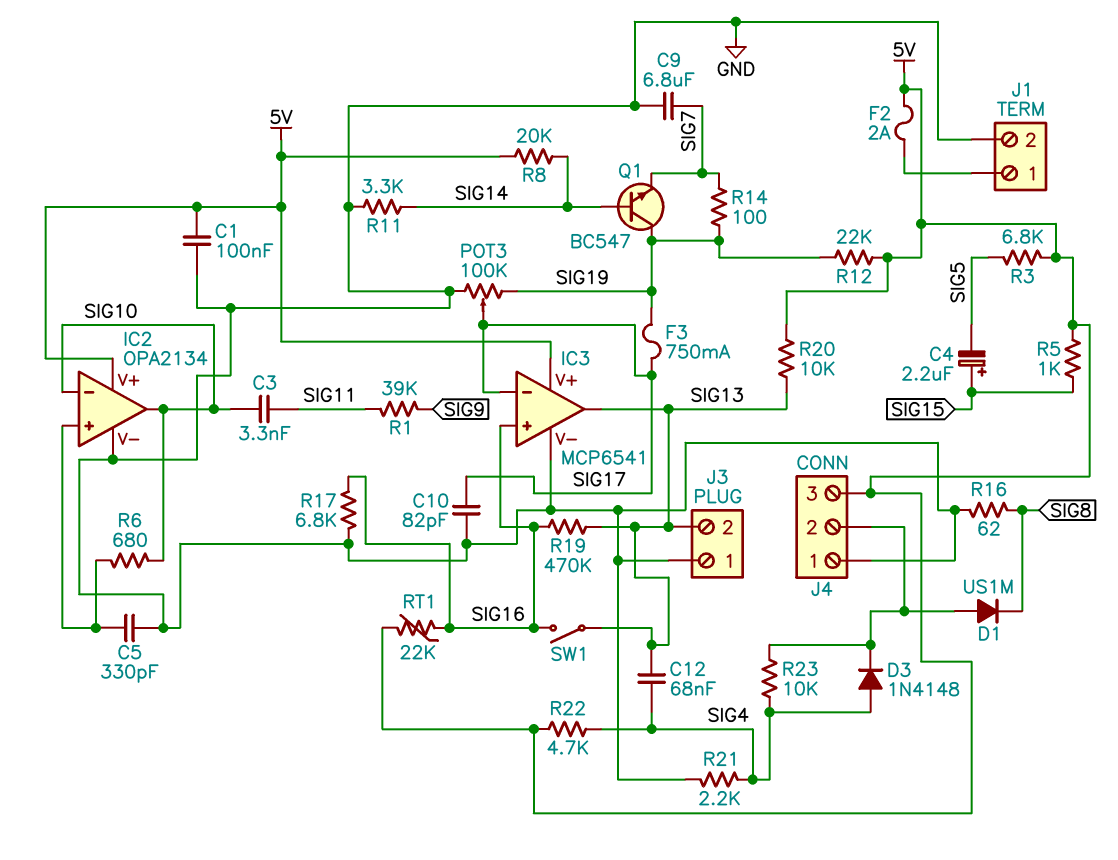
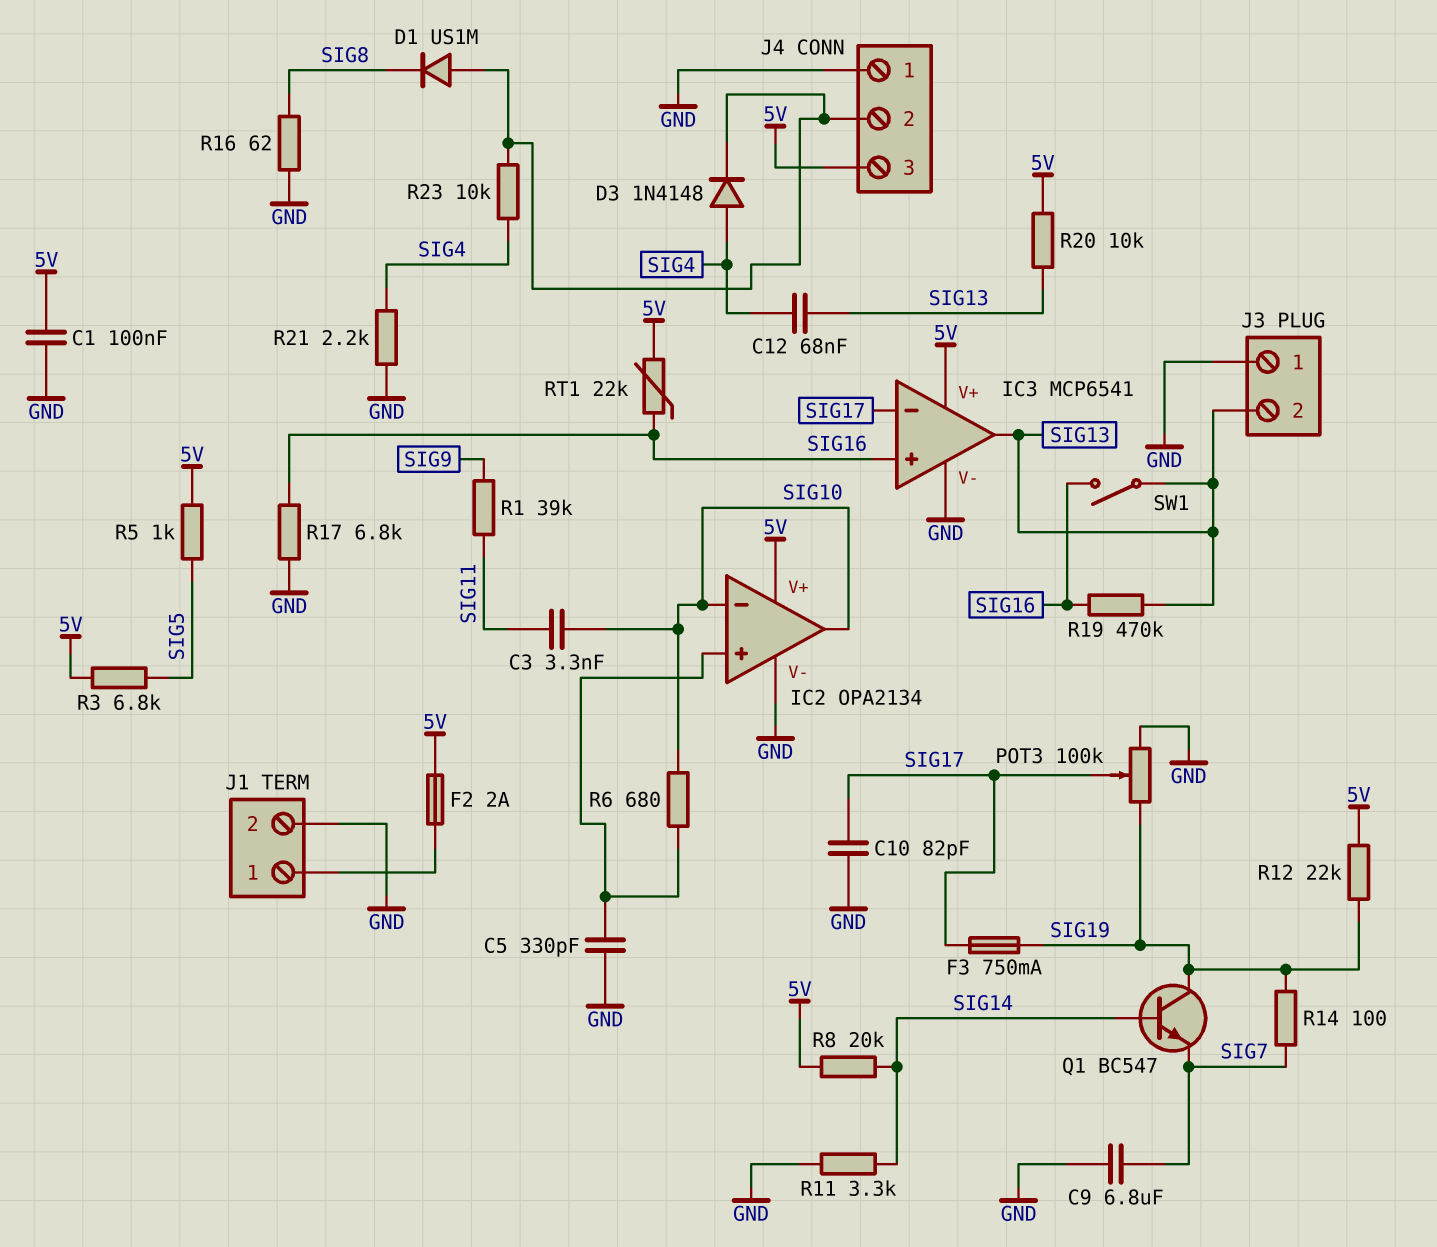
C4: 2.2uF (plus SIG15, minus SIG5) -> none
R5: 1k (5V, SIG15) -> 1k (5V, SIG5)
R22: 4.7k (5V, SIG4) -> none

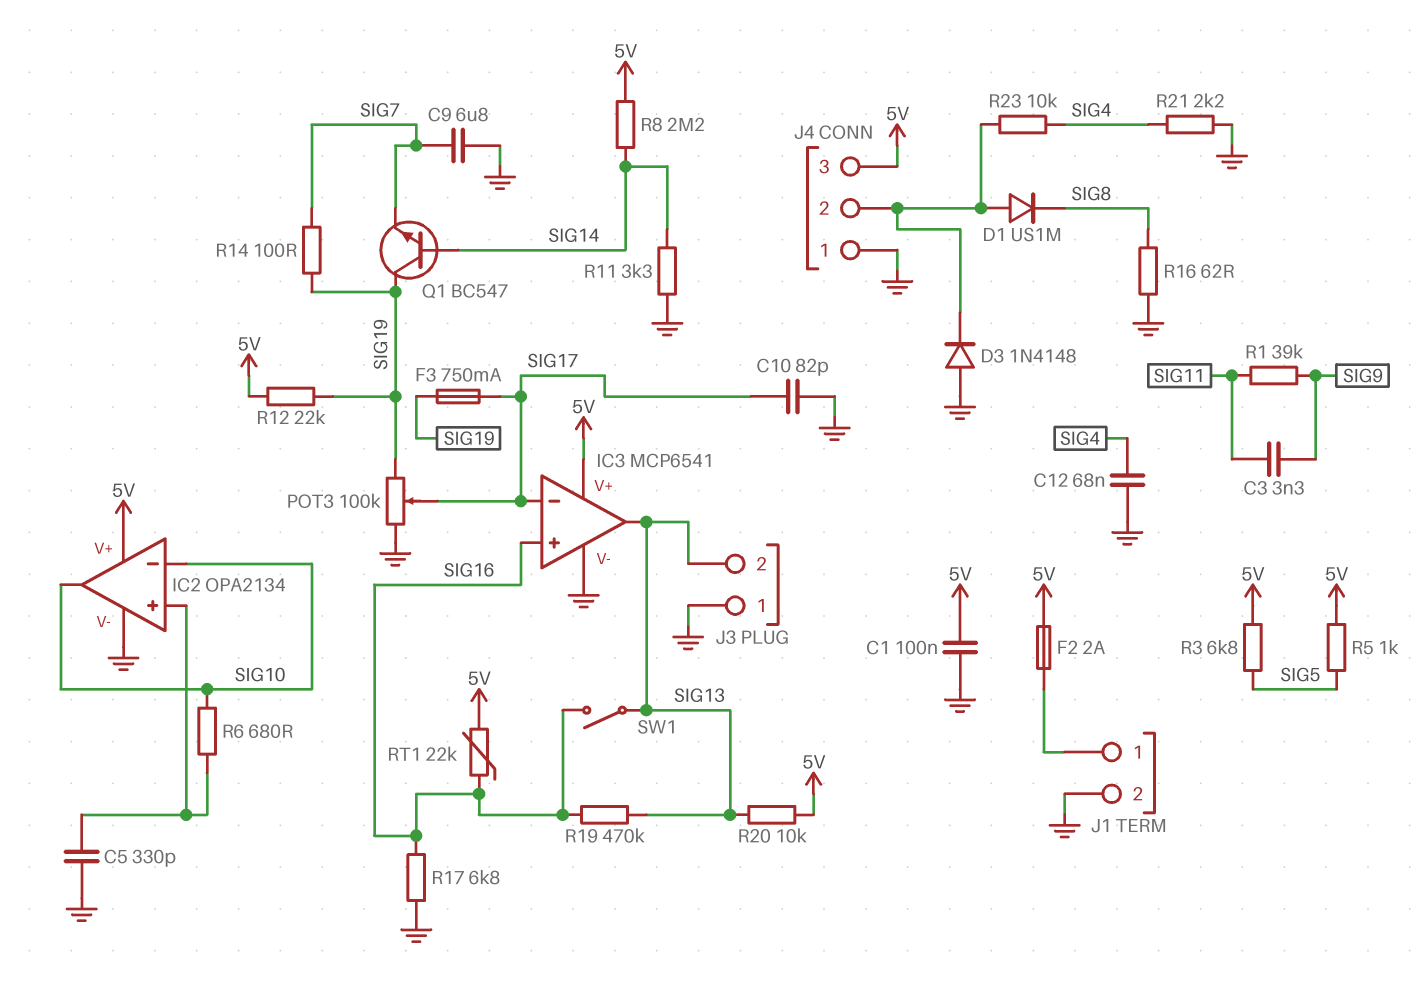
C3: 3.3nF (SIG10, SIG11) -> 3.3nF (SIG9, SIG11)
C12: 68nF (SIG4, SIG13) -> 68nF (GND, SIG4)
D3: diode 1N4148 (A SIG4, K J4/2) -> diode 1N4148 (A GND, K J4/2)
R8: 20k (5V, SIG14) -> 2.2M (5V, SIG14)

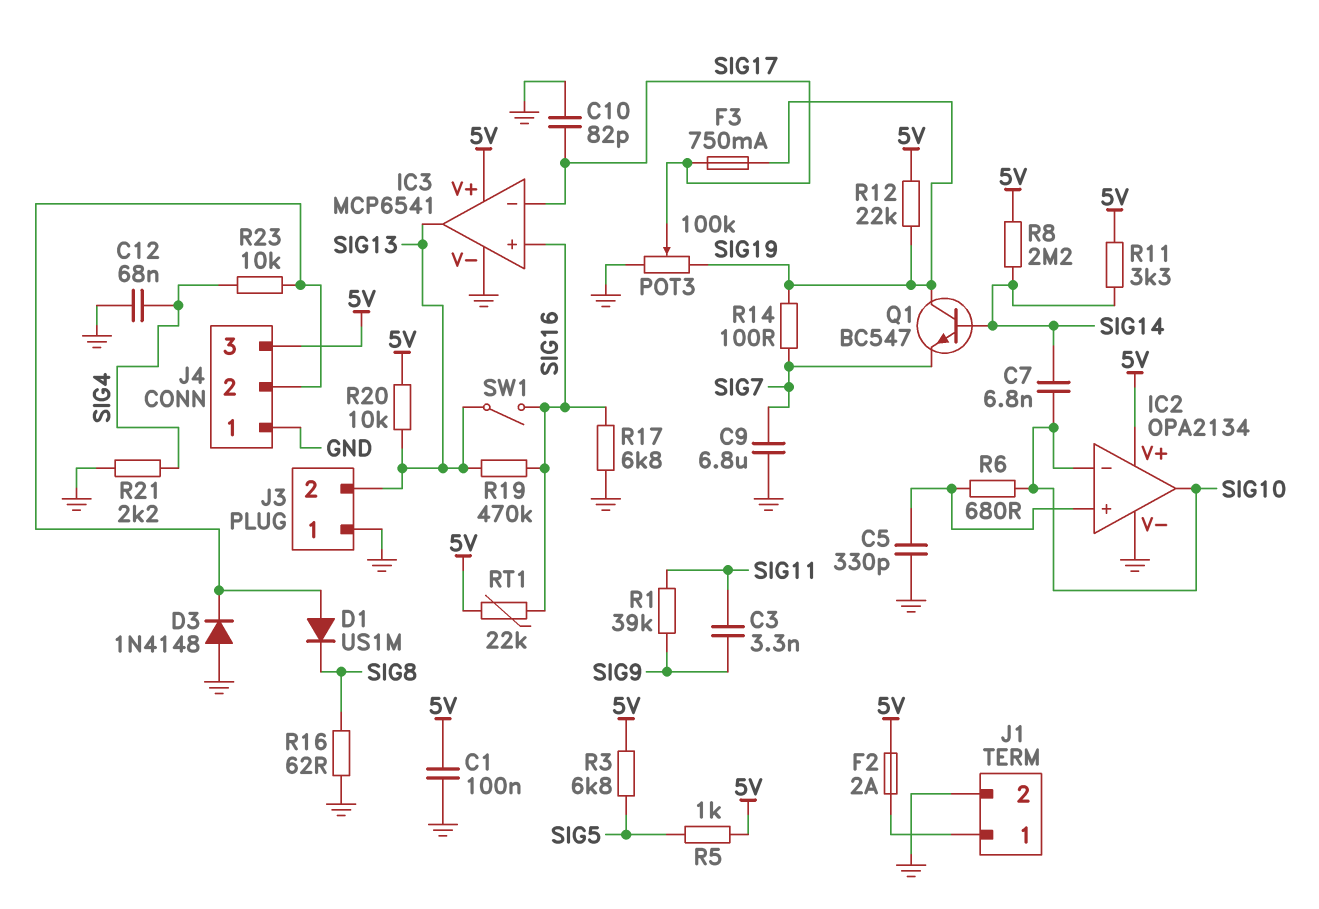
C7: none -> 6.8nF (SIG10, SIG14)
R11: 3.3k (GND, SIG14) -> 3.3k (5V, SIG14)

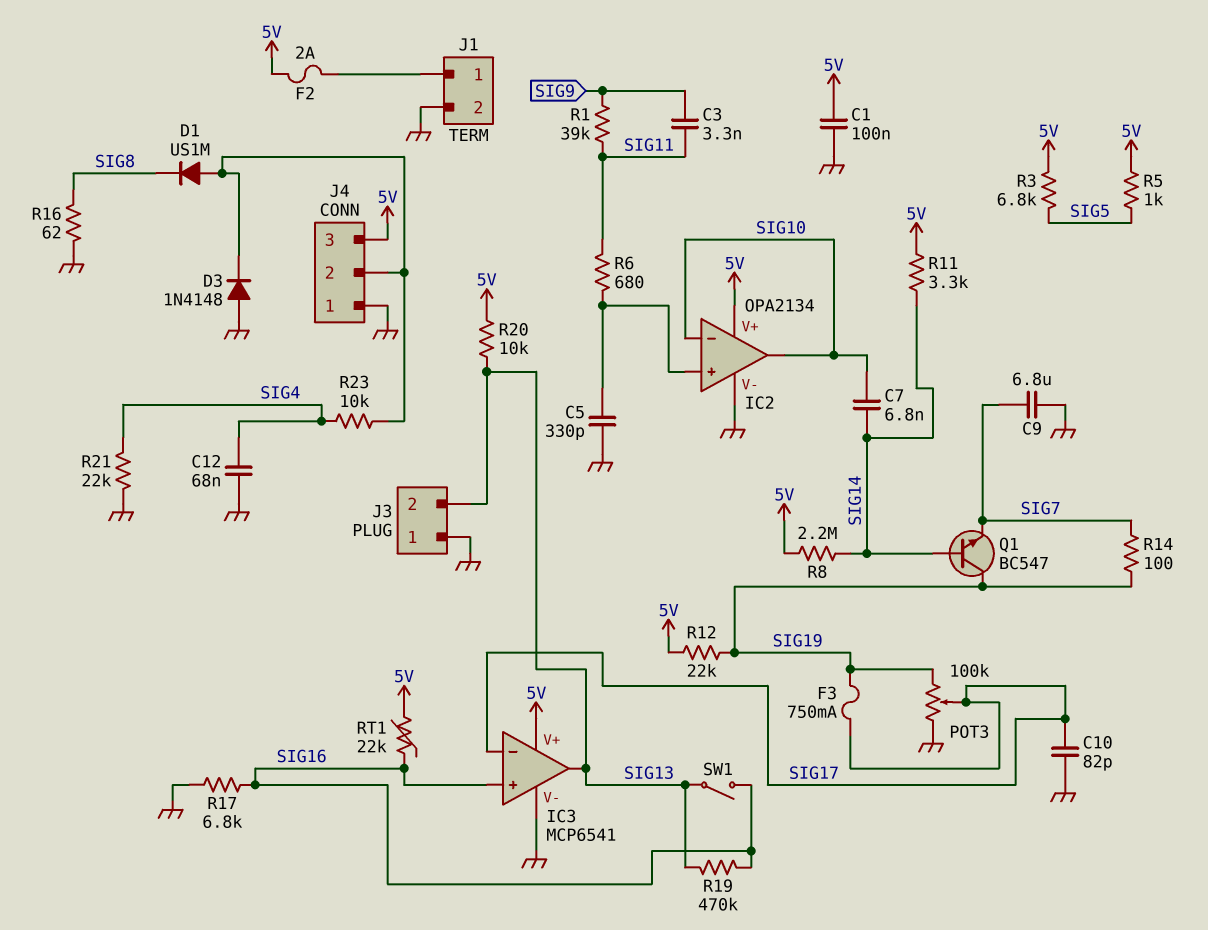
R6: 680 (IC2/in+, SIG10) -> 680 (IC2/in+, SIG11)
R21: 2.2k (GND, SIG4) -> 22k (GND, SIG4)

